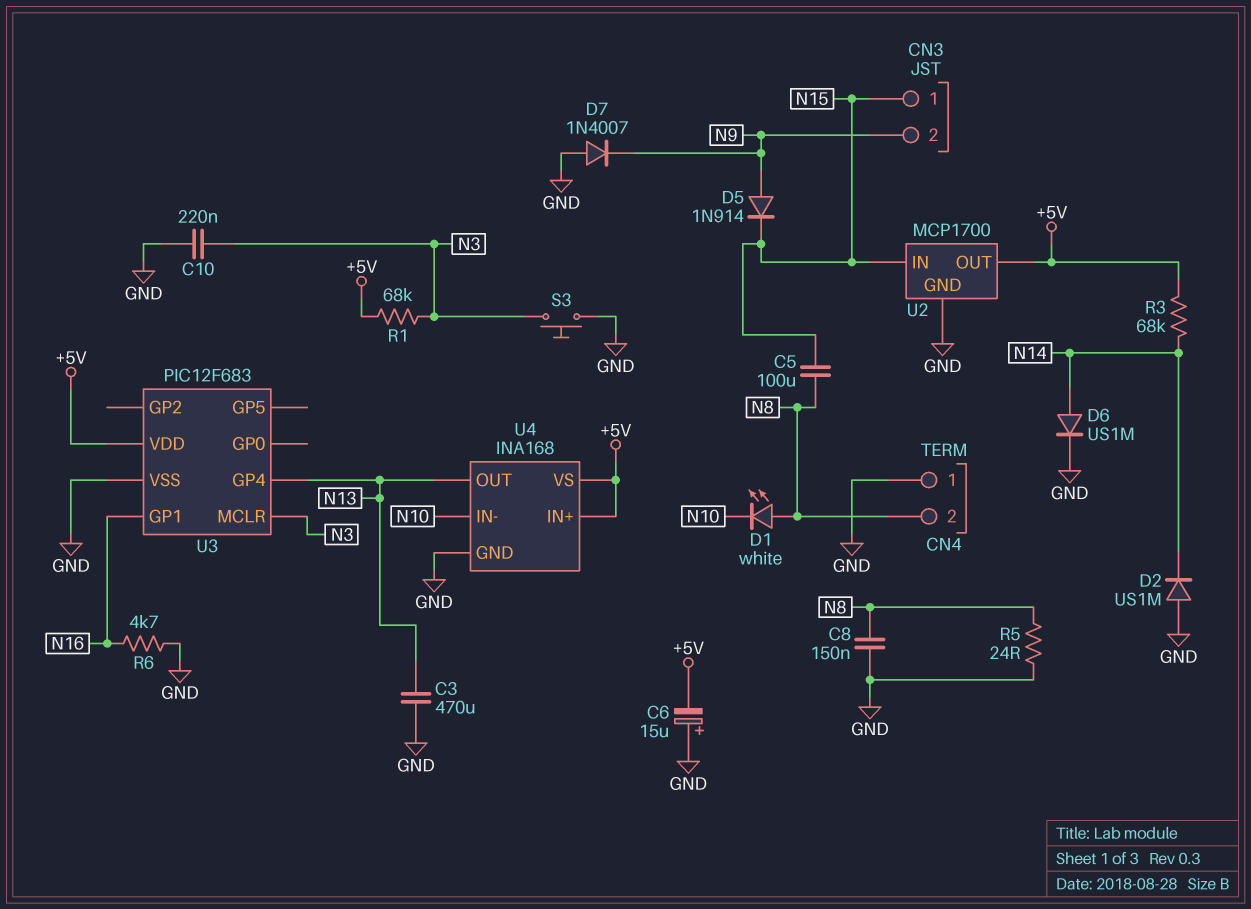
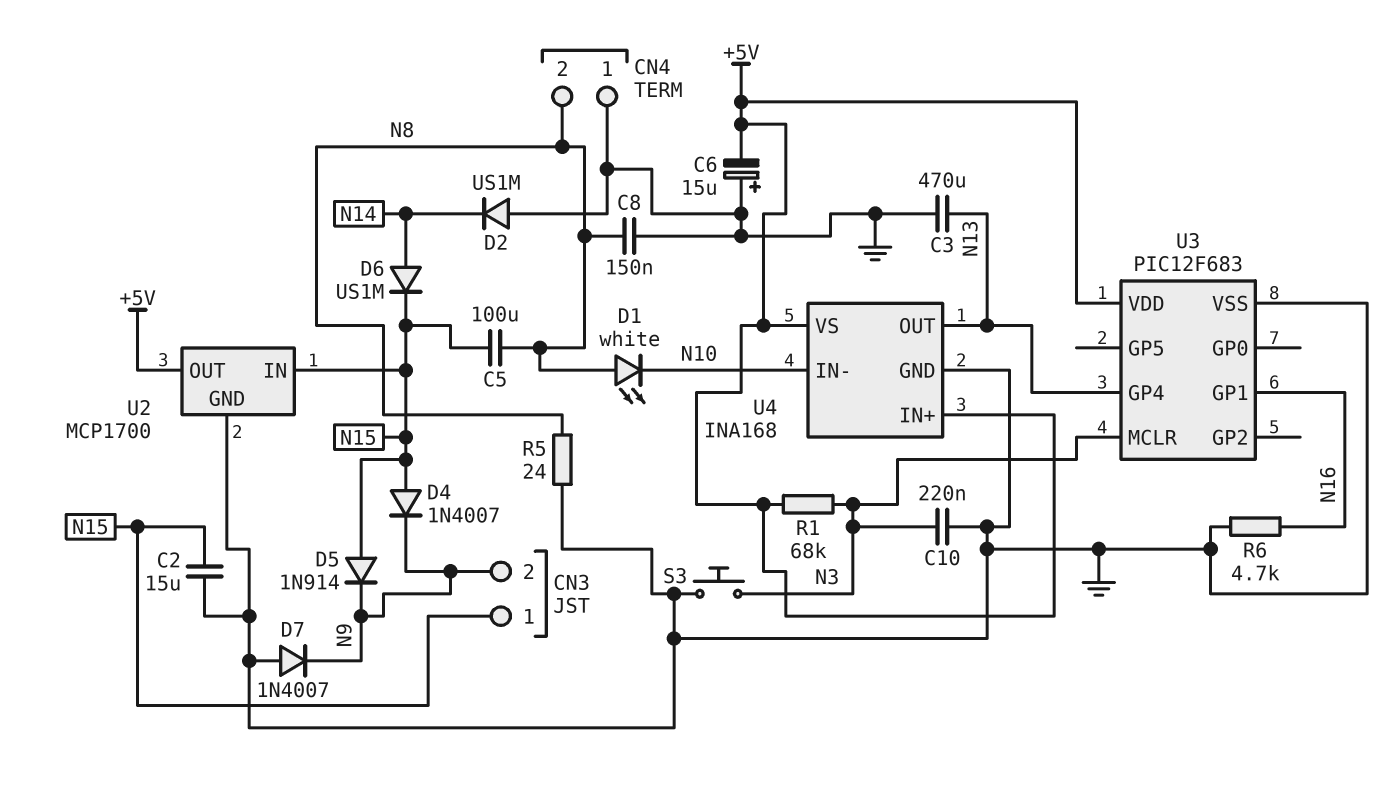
C2: none -> 15uF (GND, N15)
D4: none -> diode 1N4007 (A N15, K N9)
D5: diode 1N914 (A N9, K N15) -> diode 1N914 (A N15, K N9)
D6: diode US1M (A N14, K GND) -> diode US1M (A N14, K N15)
R3: 68k (+5V, N14) -> none

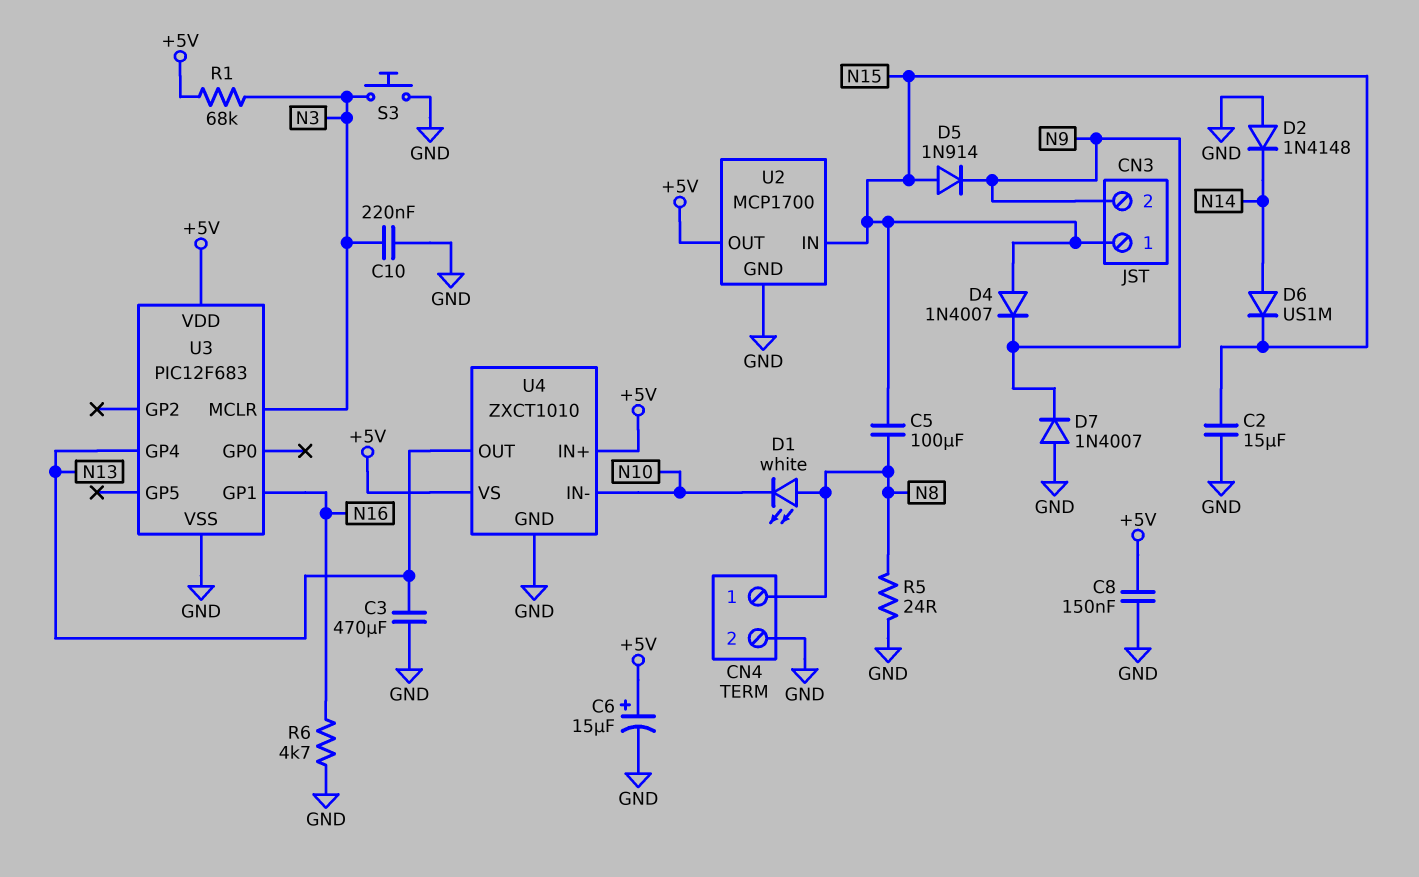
C6: 15uF (plus GND, minus +5V) -> 15uF (plus +5V, minus GND)
C8: 150nF (GND, N8) -> 150nF (+5V, GND)
CN4 pin 1: GND -> N8
CN4 pin 2: N8 -> GND
D2: diode US1M (A GND, K N14) -> diode 1N4148 (A GND, K N14)
U4: INA168 -> ZXCT1010

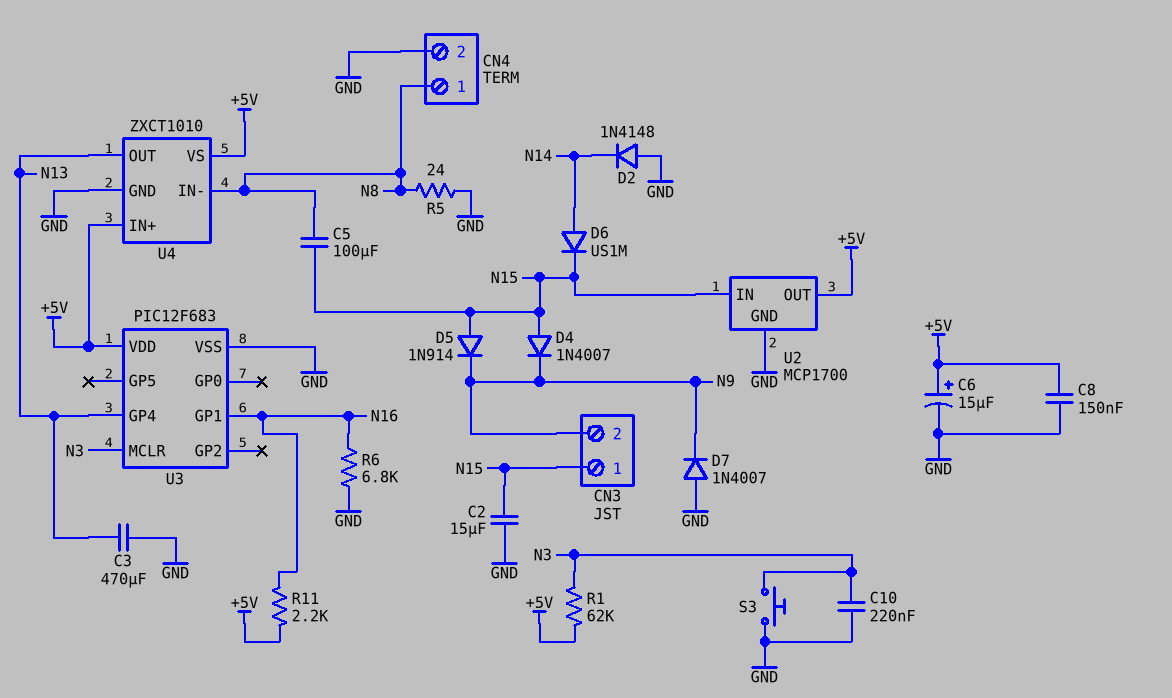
D1: LED white (A N8, K N10) -> none
R1: 68k (+5V, N3) -> 62k (+5V, N3)
R6: 4.7k (GND, N16) -> 6.8k (GND, N16)
R11: none -> 2.2k (+5V, N16)
U4 pin IN-: N10 -> N8

